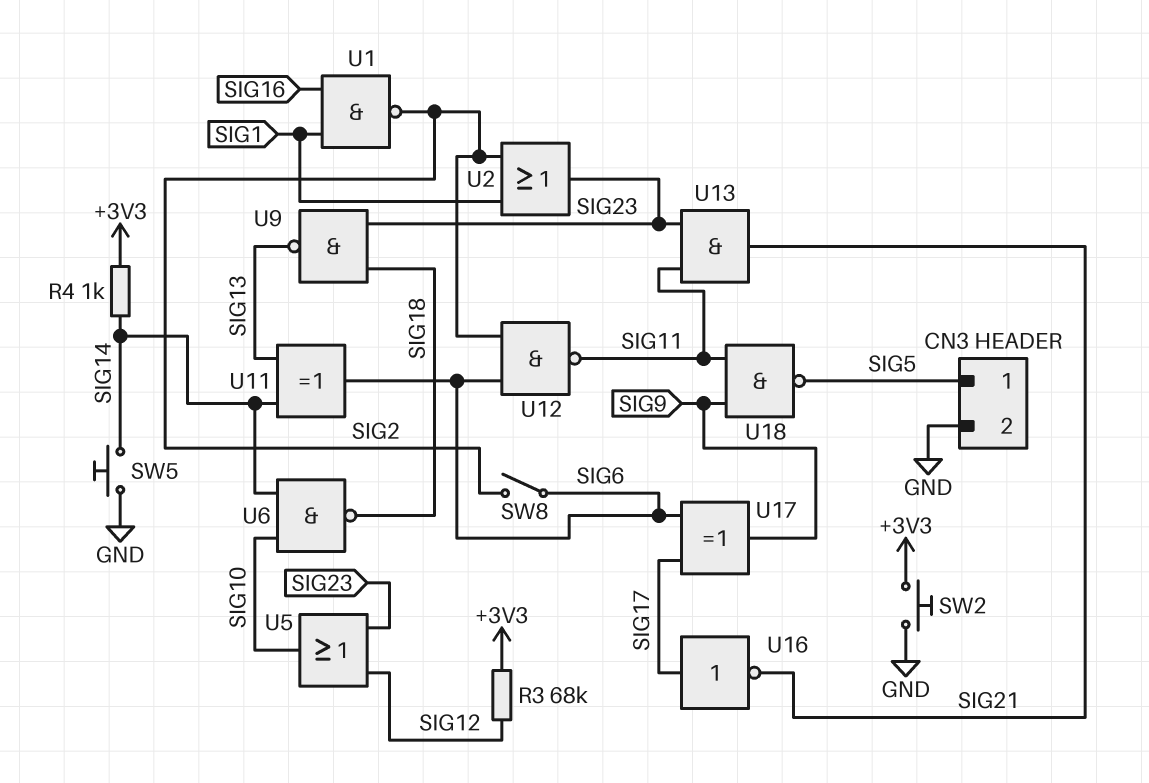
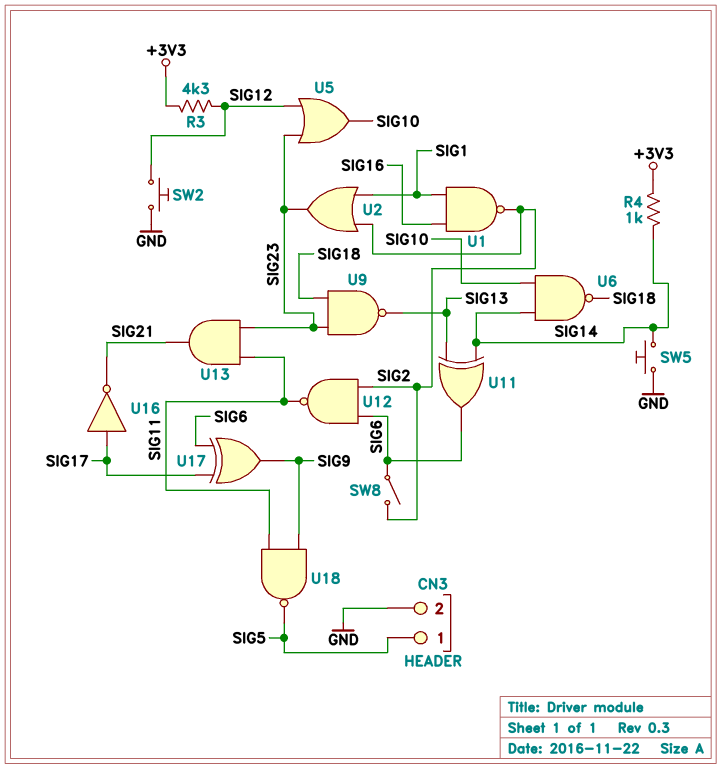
R3: 68k (+3V3, SIG12) -> 4.3k (+3V3, SIG12)
SW2: button (+3V3, GND) -> button (GND, SIG12)

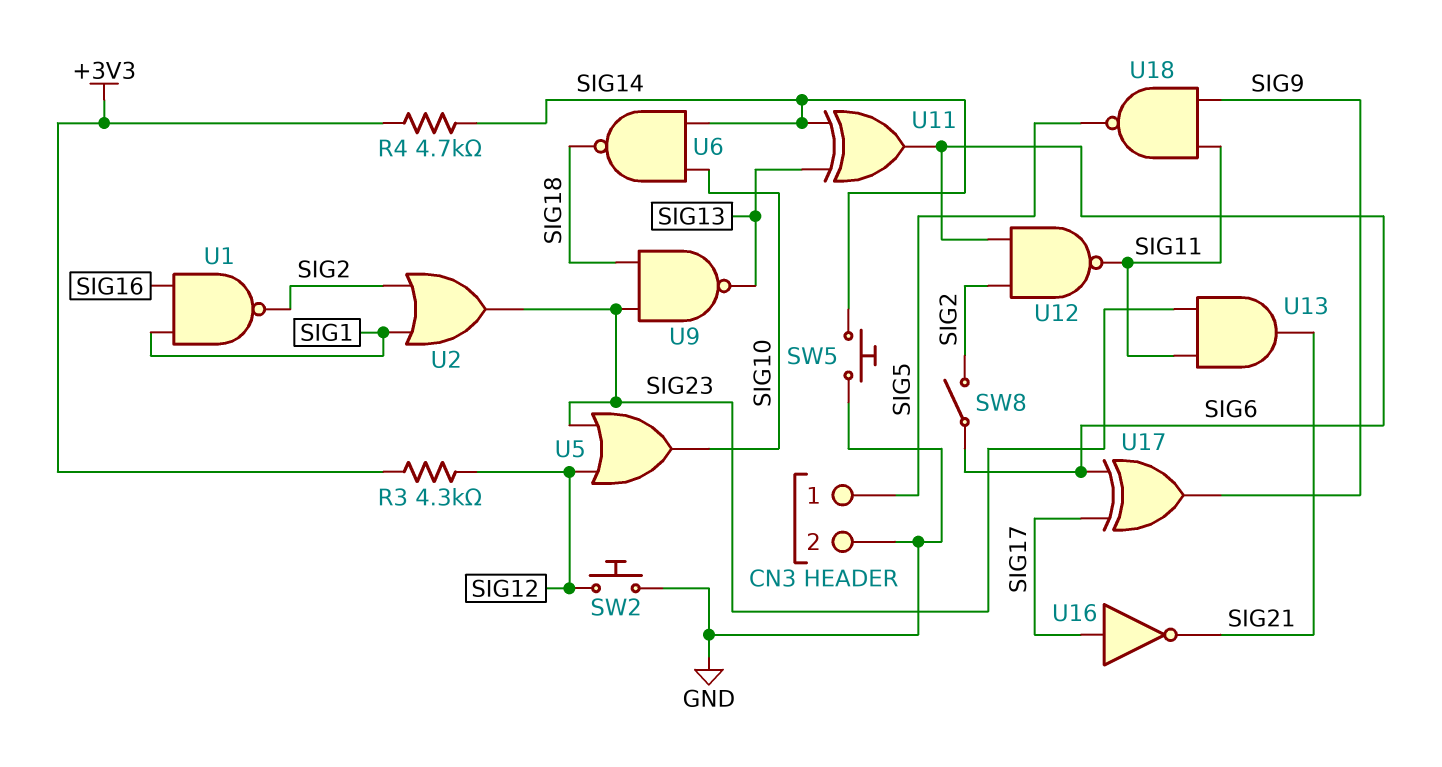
R4: 1k (+3V3, SIG14) -> 4.7k (+3V3, SIG14)

